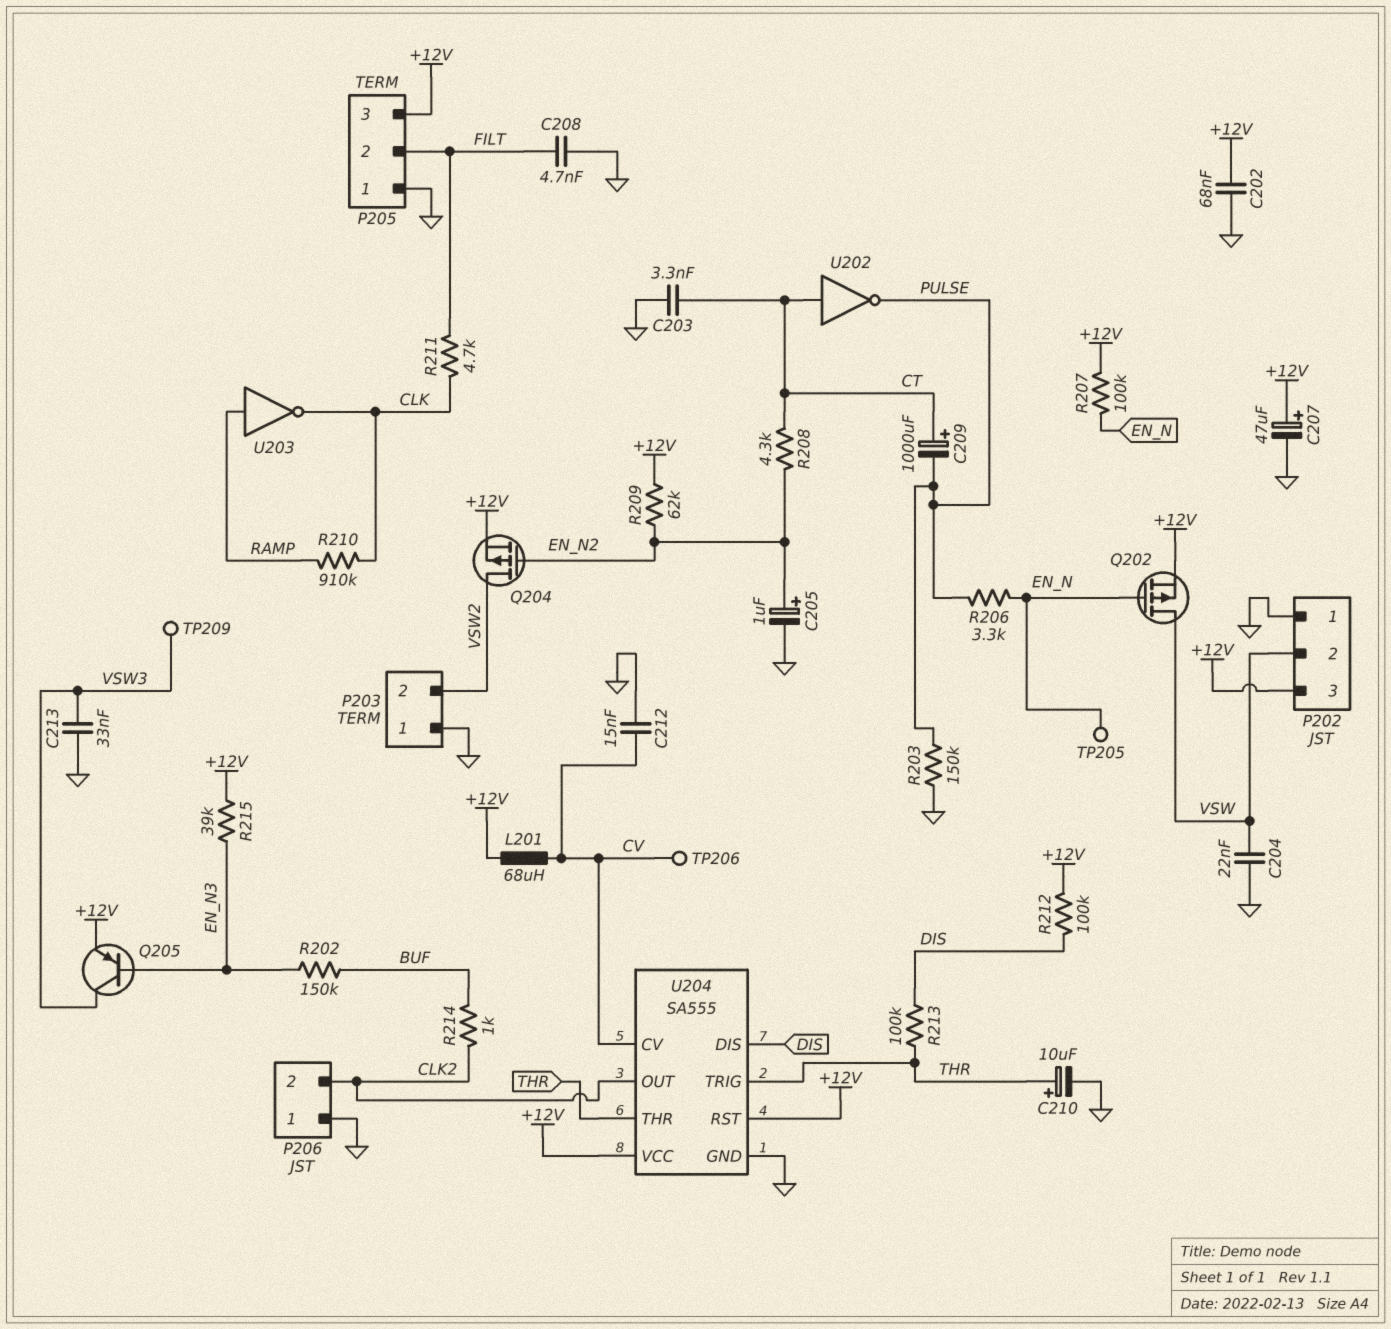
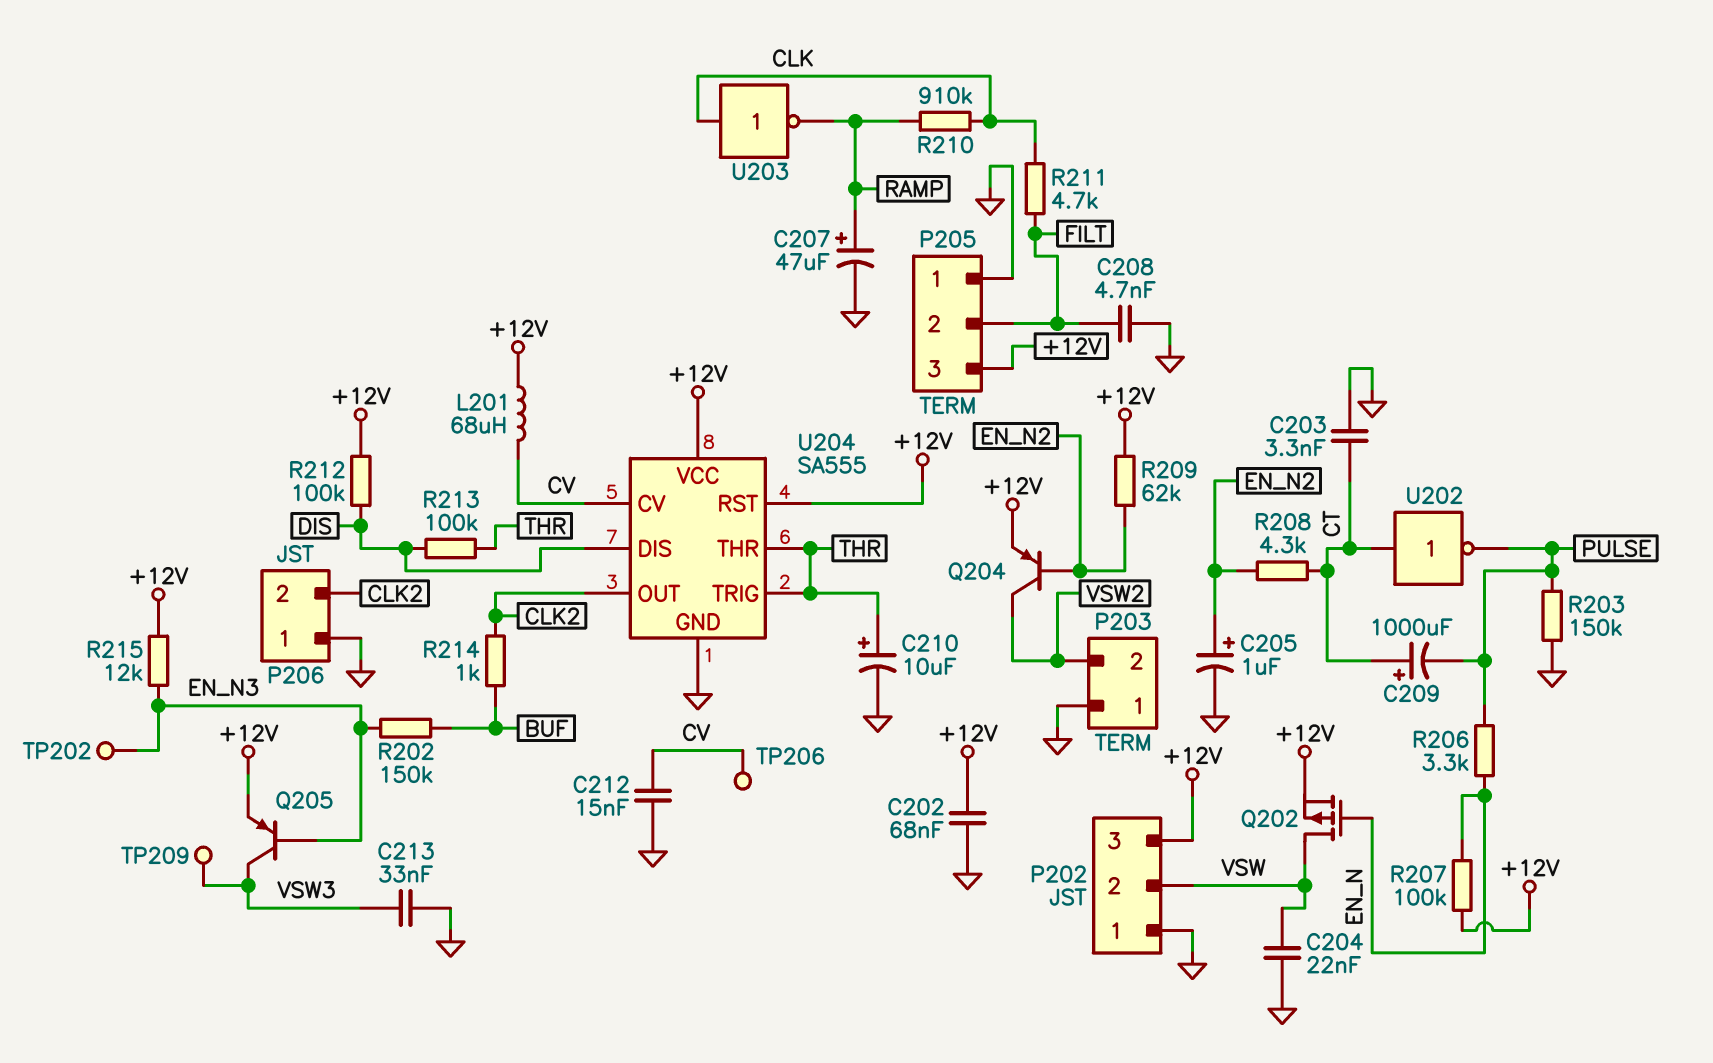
C207: 47uF (plus +12V, minus GND) -> 47uF (plus RAMP, minus GND)
Q204: PMOS (G EN_N2, D VSW2, S +12V) -> PNP (B EN_N2, C VSW2, E +12V)
R215: 39k (+12V, EN_N3) -> 12k (+12V, EN_N3)
TP202: none -> test point (EN_N3)
TP205: test point (EN_N) -> none
U203: NOT (in RAMP, out CLK) -> NOT (in CLK, out RAMP)

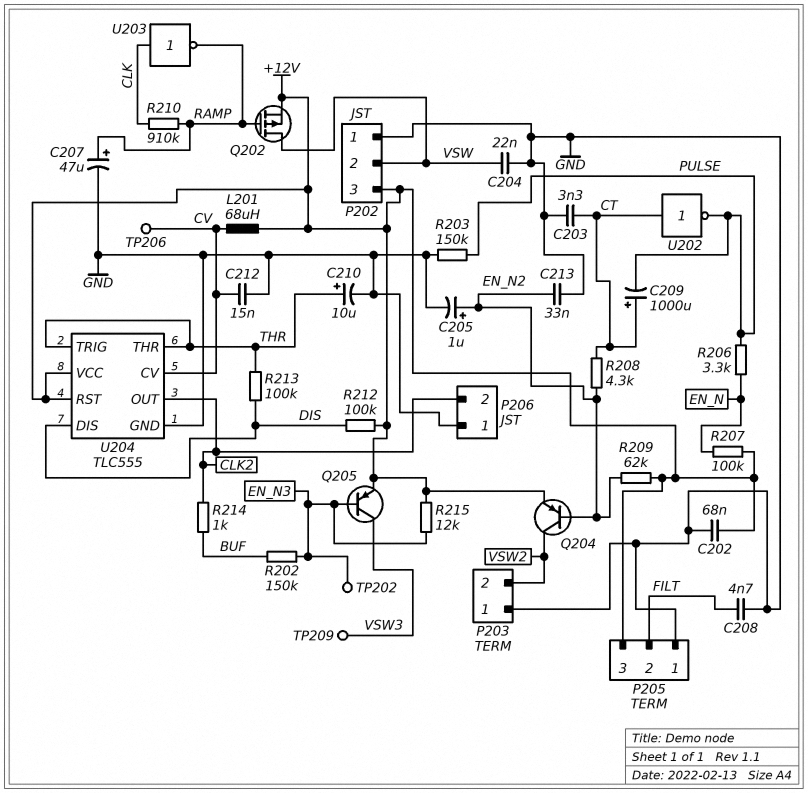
C213: 33nF (GND, VSW3) -> 33nF (EN_N2, GND)
Q202: PMOS (G EN_N, D VSW, S +12V) -> PMOS (G RAMP, D VSW, S +12V)
R211: 4.7k (CLK, FILT) -> none
U204: SA555 -> TLC555

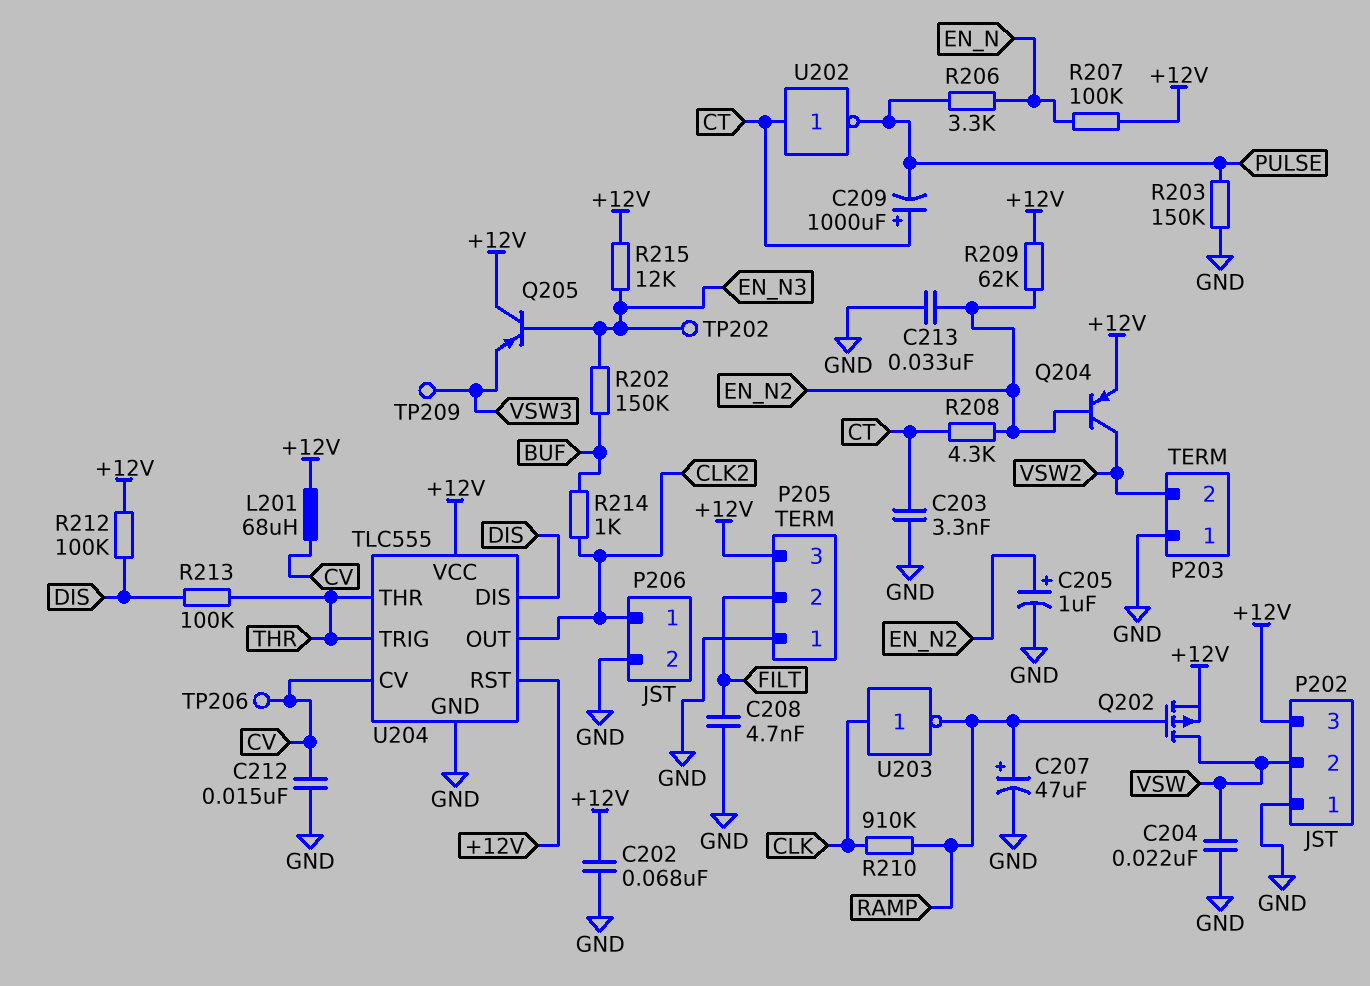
C210: 10uF (plus THR, minus GND) -> none
P206 pin 1: GND -> CLK2
P206 pin 2: CLK2 -> GND
Q205: PNP (B EN_N3, C VSW3, E +12V) -> PNP (B EN_N3, C +12V, E VSW3)

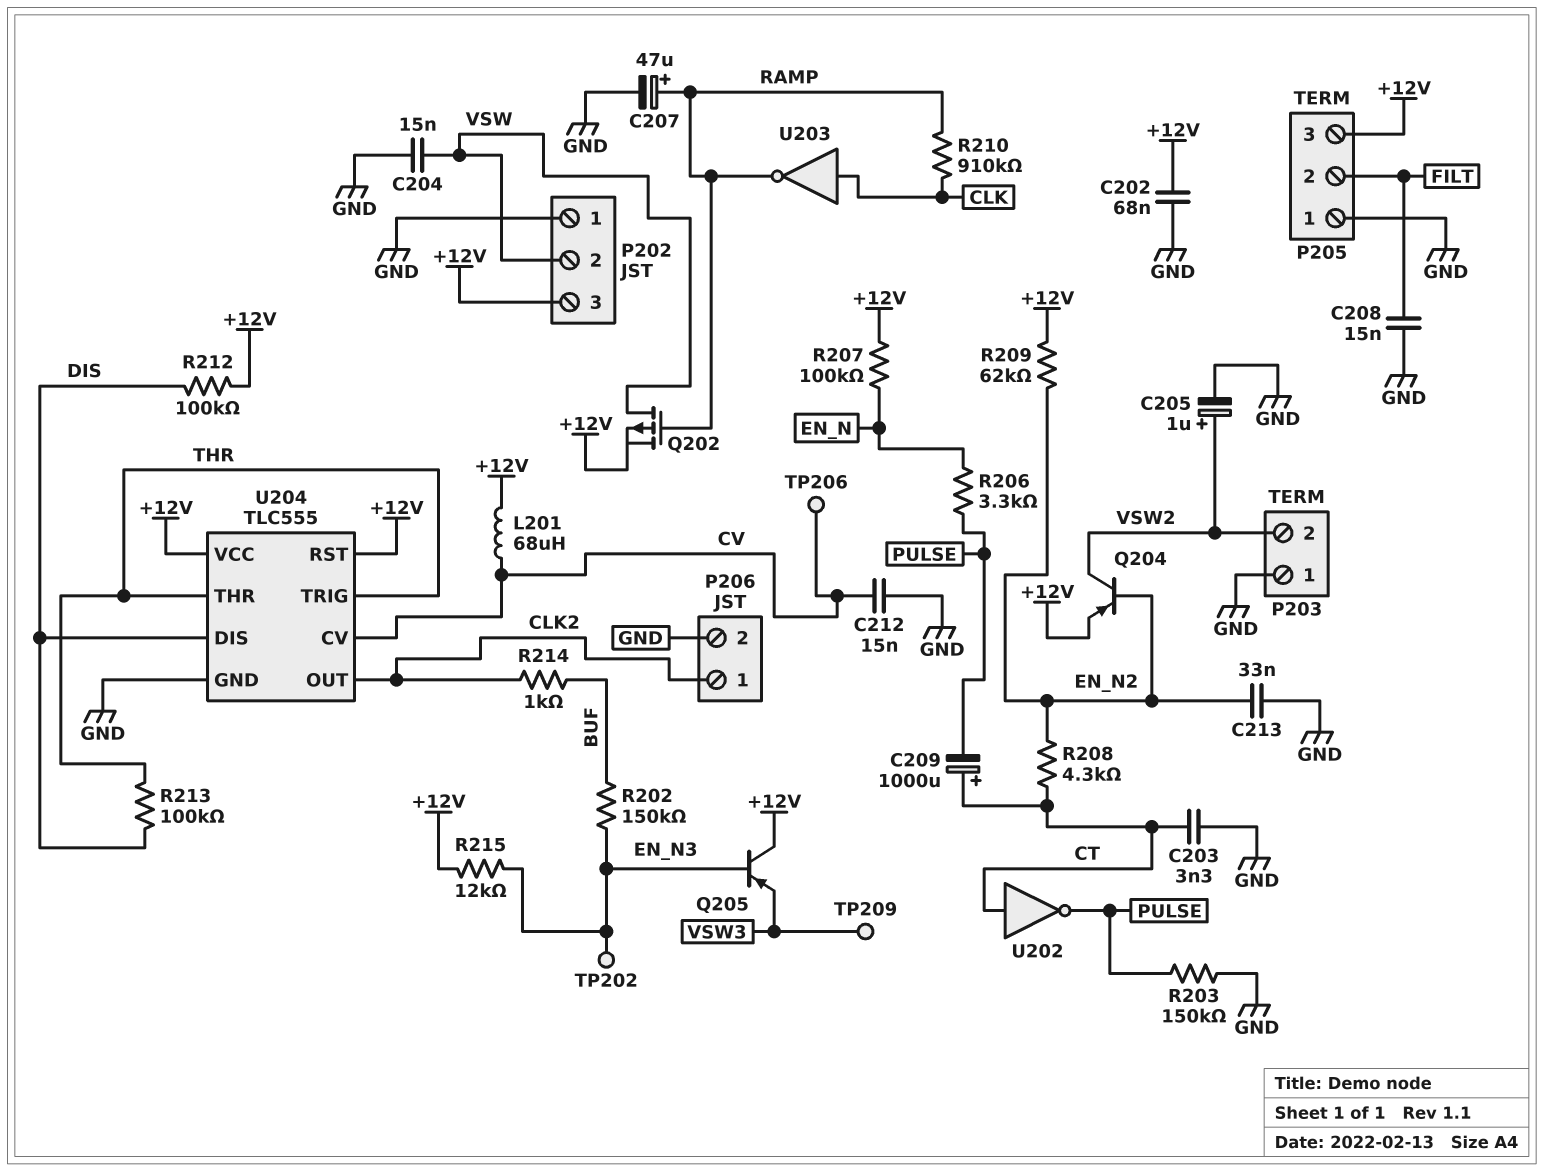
C204: 22nF (GND, VSW) -> 15nF (GND, VSW)
C205: 1uF (plus EN_N2, minus GND) -> 1uF (plus VSW2, minus GND)
C208: 4.7nF (FILT, GND) -> 15nF (FILT, GND)

